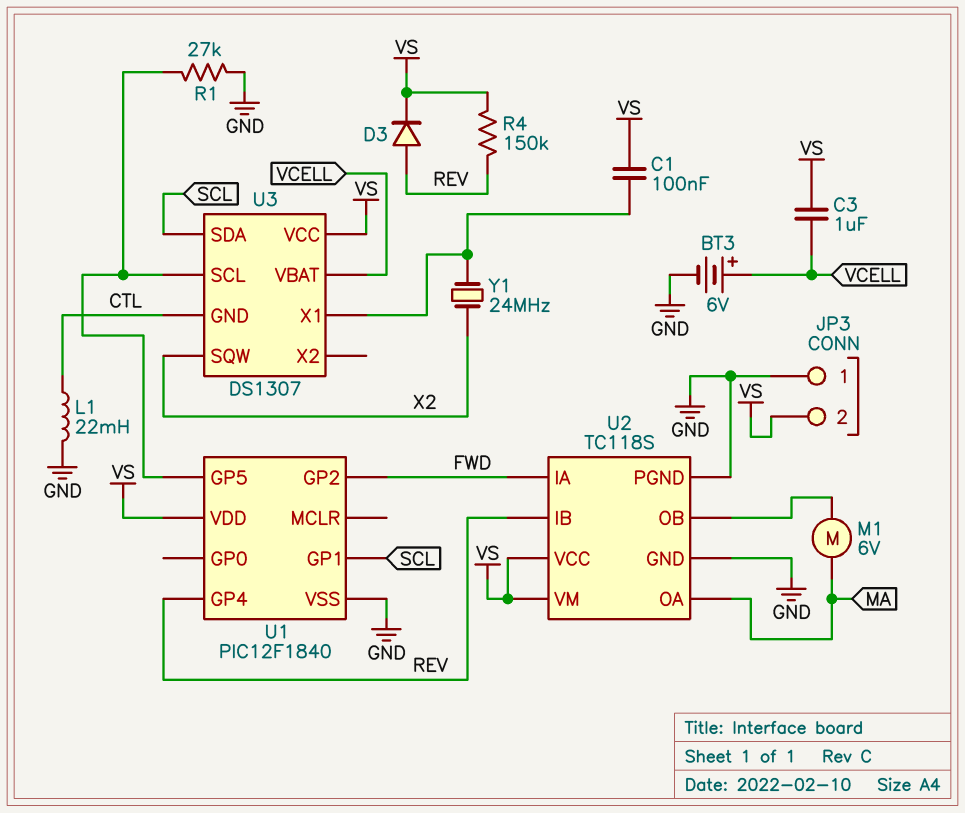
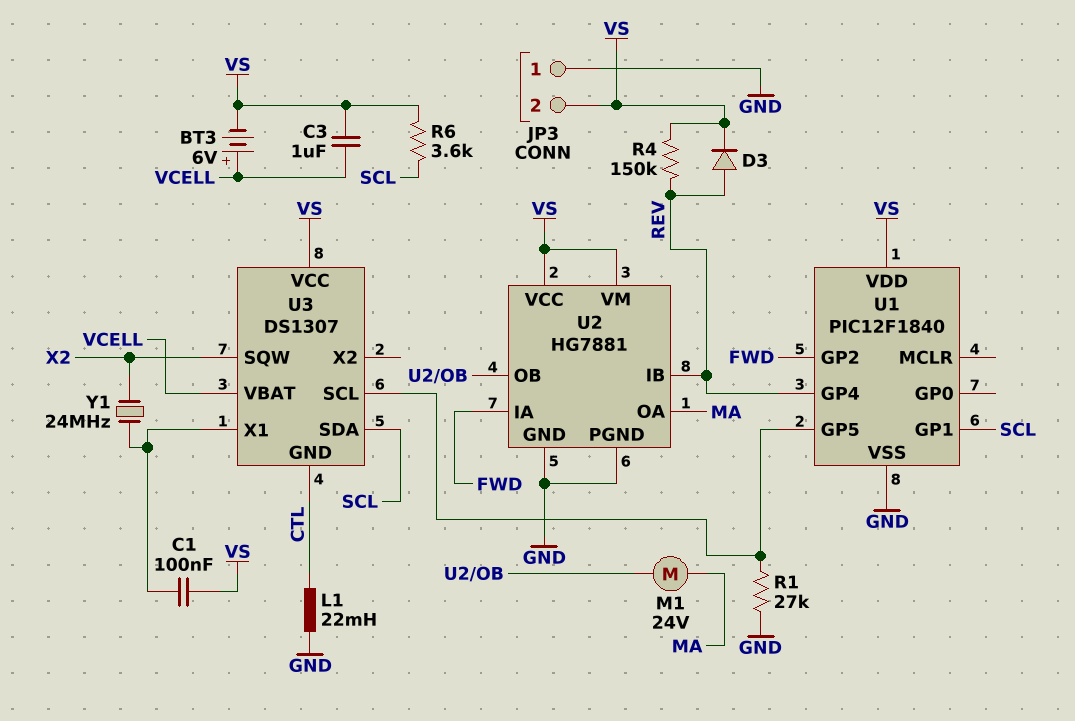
BT3: 6V (plus VCELL, minus GND) -> 6V (plus VCELL, minus VS)
M1: motor 6V (MA, U2/OB) -> motor 24V (MA, U2/OB)
R6: none -> 3.6k (SCL, VS)
U2: TC118S -> HG7881

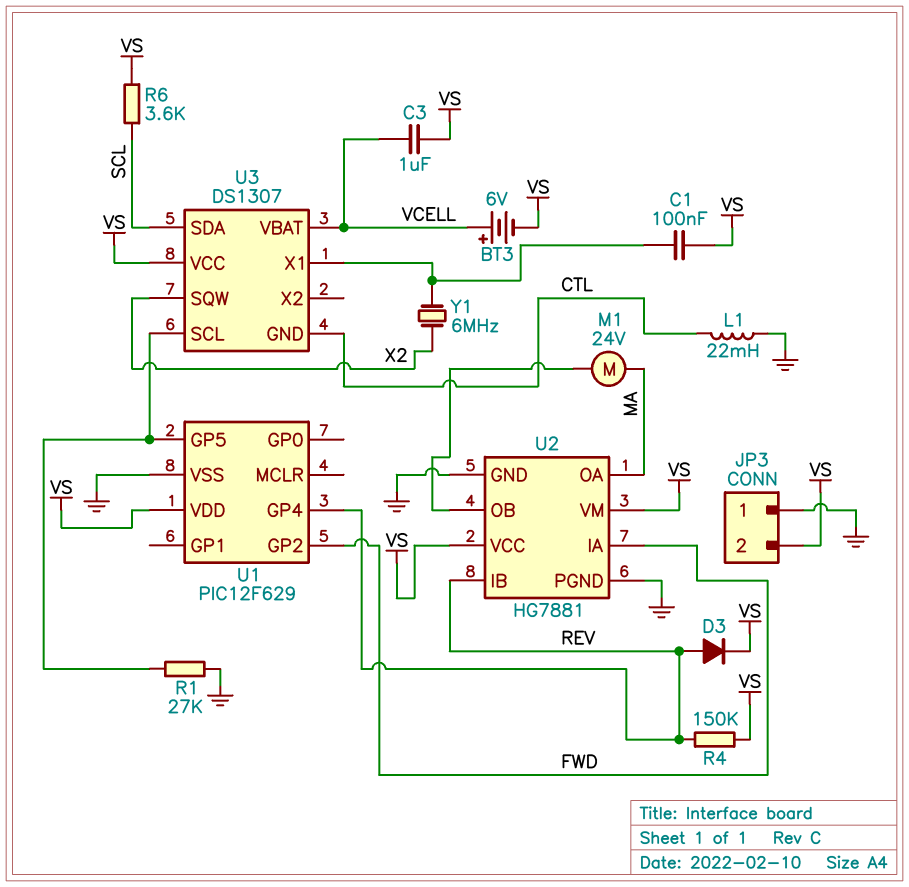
U1: PIC12F1840 -> PIC12F629
U1 pin GP1: SCL -> none
Y1: 24MHz (U3/X1, X2) -> 6MHz (U3/X1, X2)

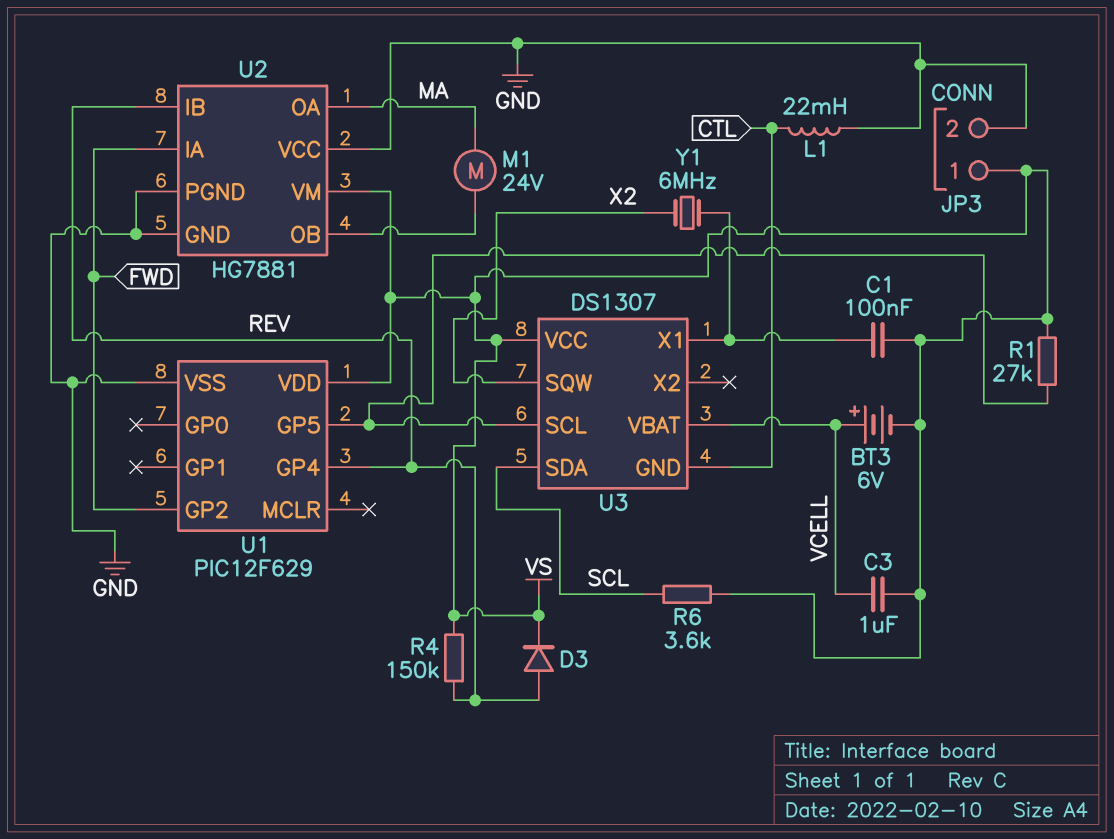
JP3 pin 1: GND -> VS
JP3 pin 2: VS -> GND
R1: 27k (GND, U1/GP5) -> 27k (U1/GP5, VS)
U2 pin VCC: VS -> GND

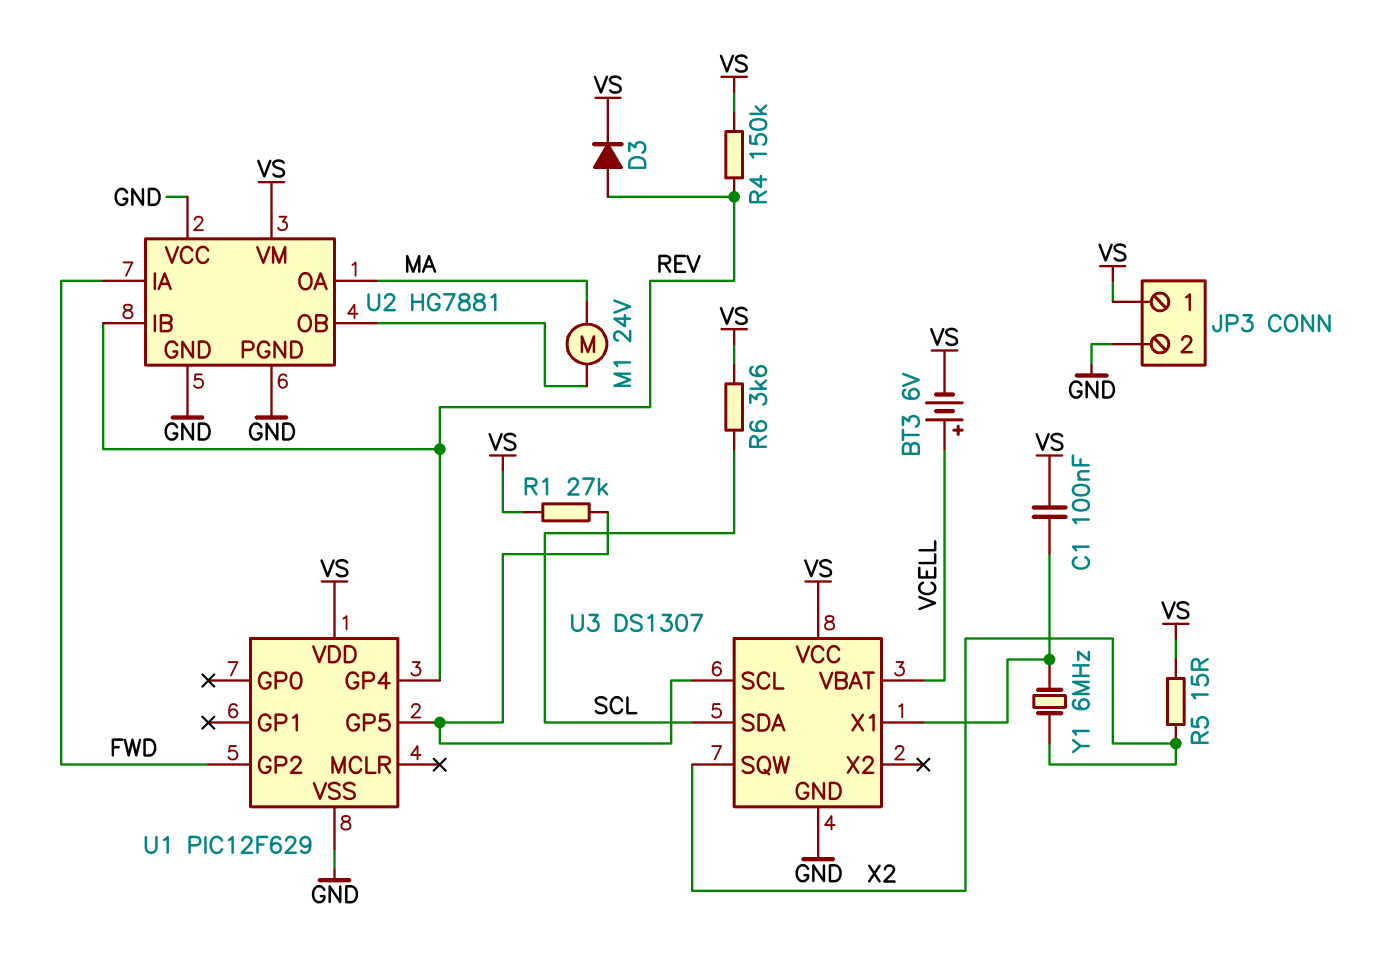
C3: 1uF (VCELL, VS) -> none
L1: 22mH (CTL, GND) -> none
R5: none -> 15 (VS, X2)
U3 pin GND: CTL -> GND

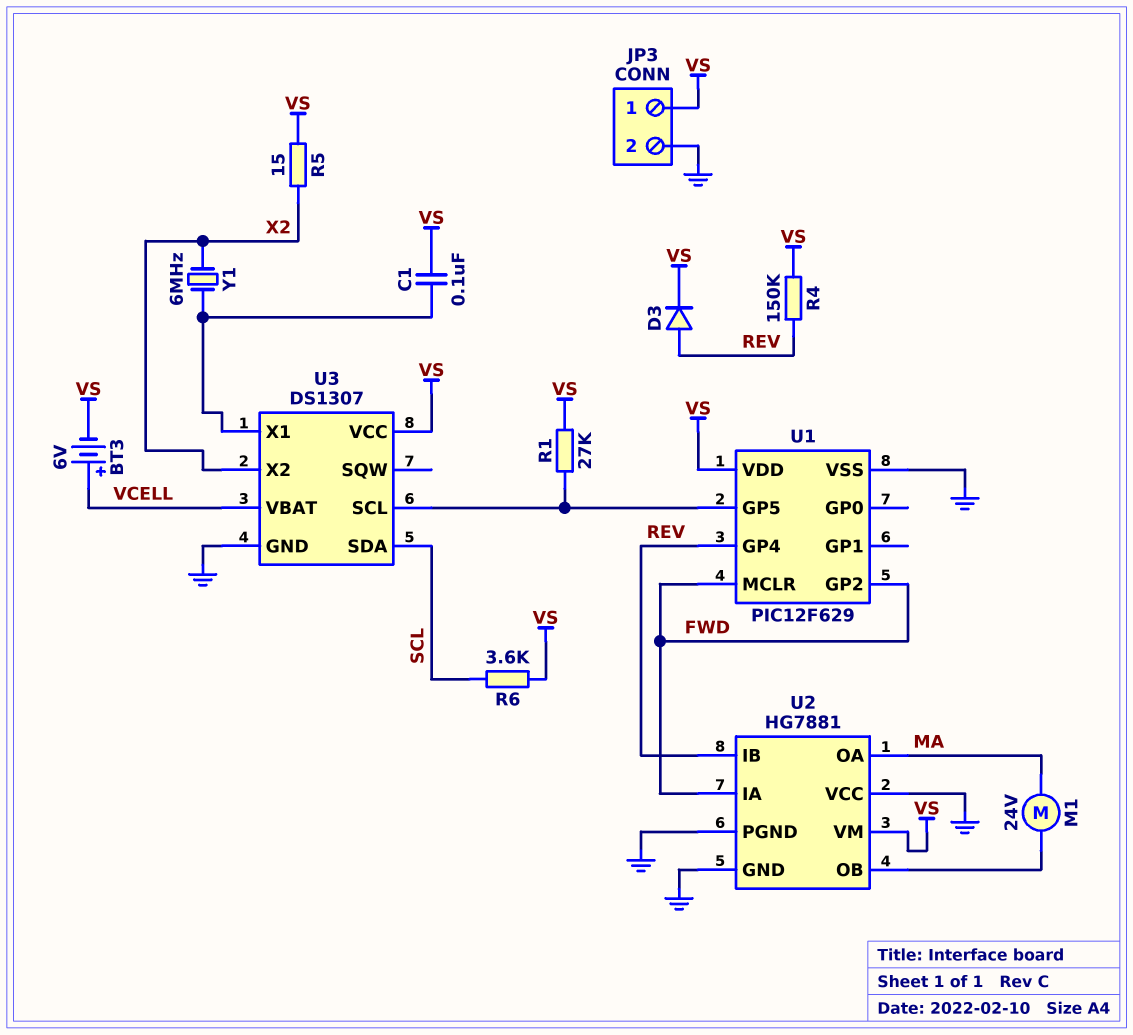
U1 pin MCLR: none -> FWD
U3 pin SQW: X2 -> none
U3 pin X2: none -> X2

